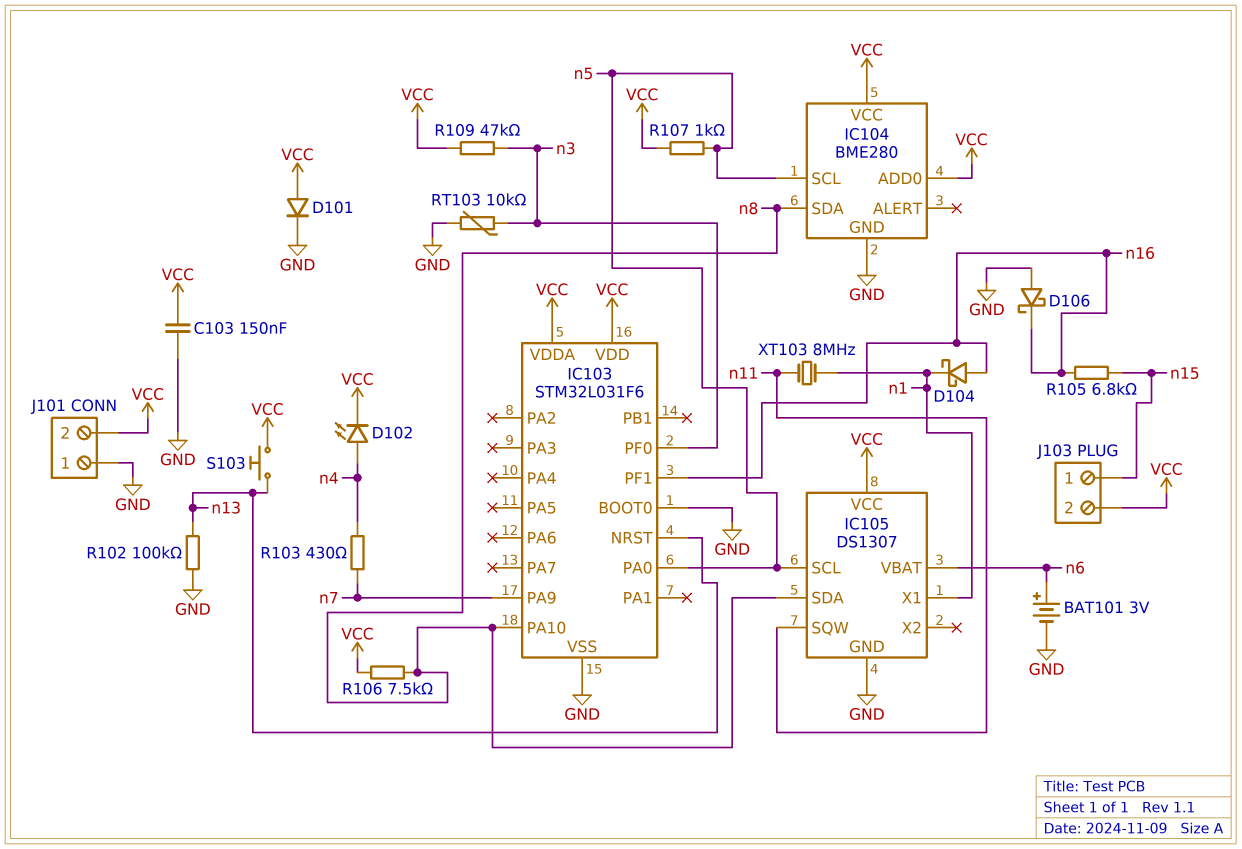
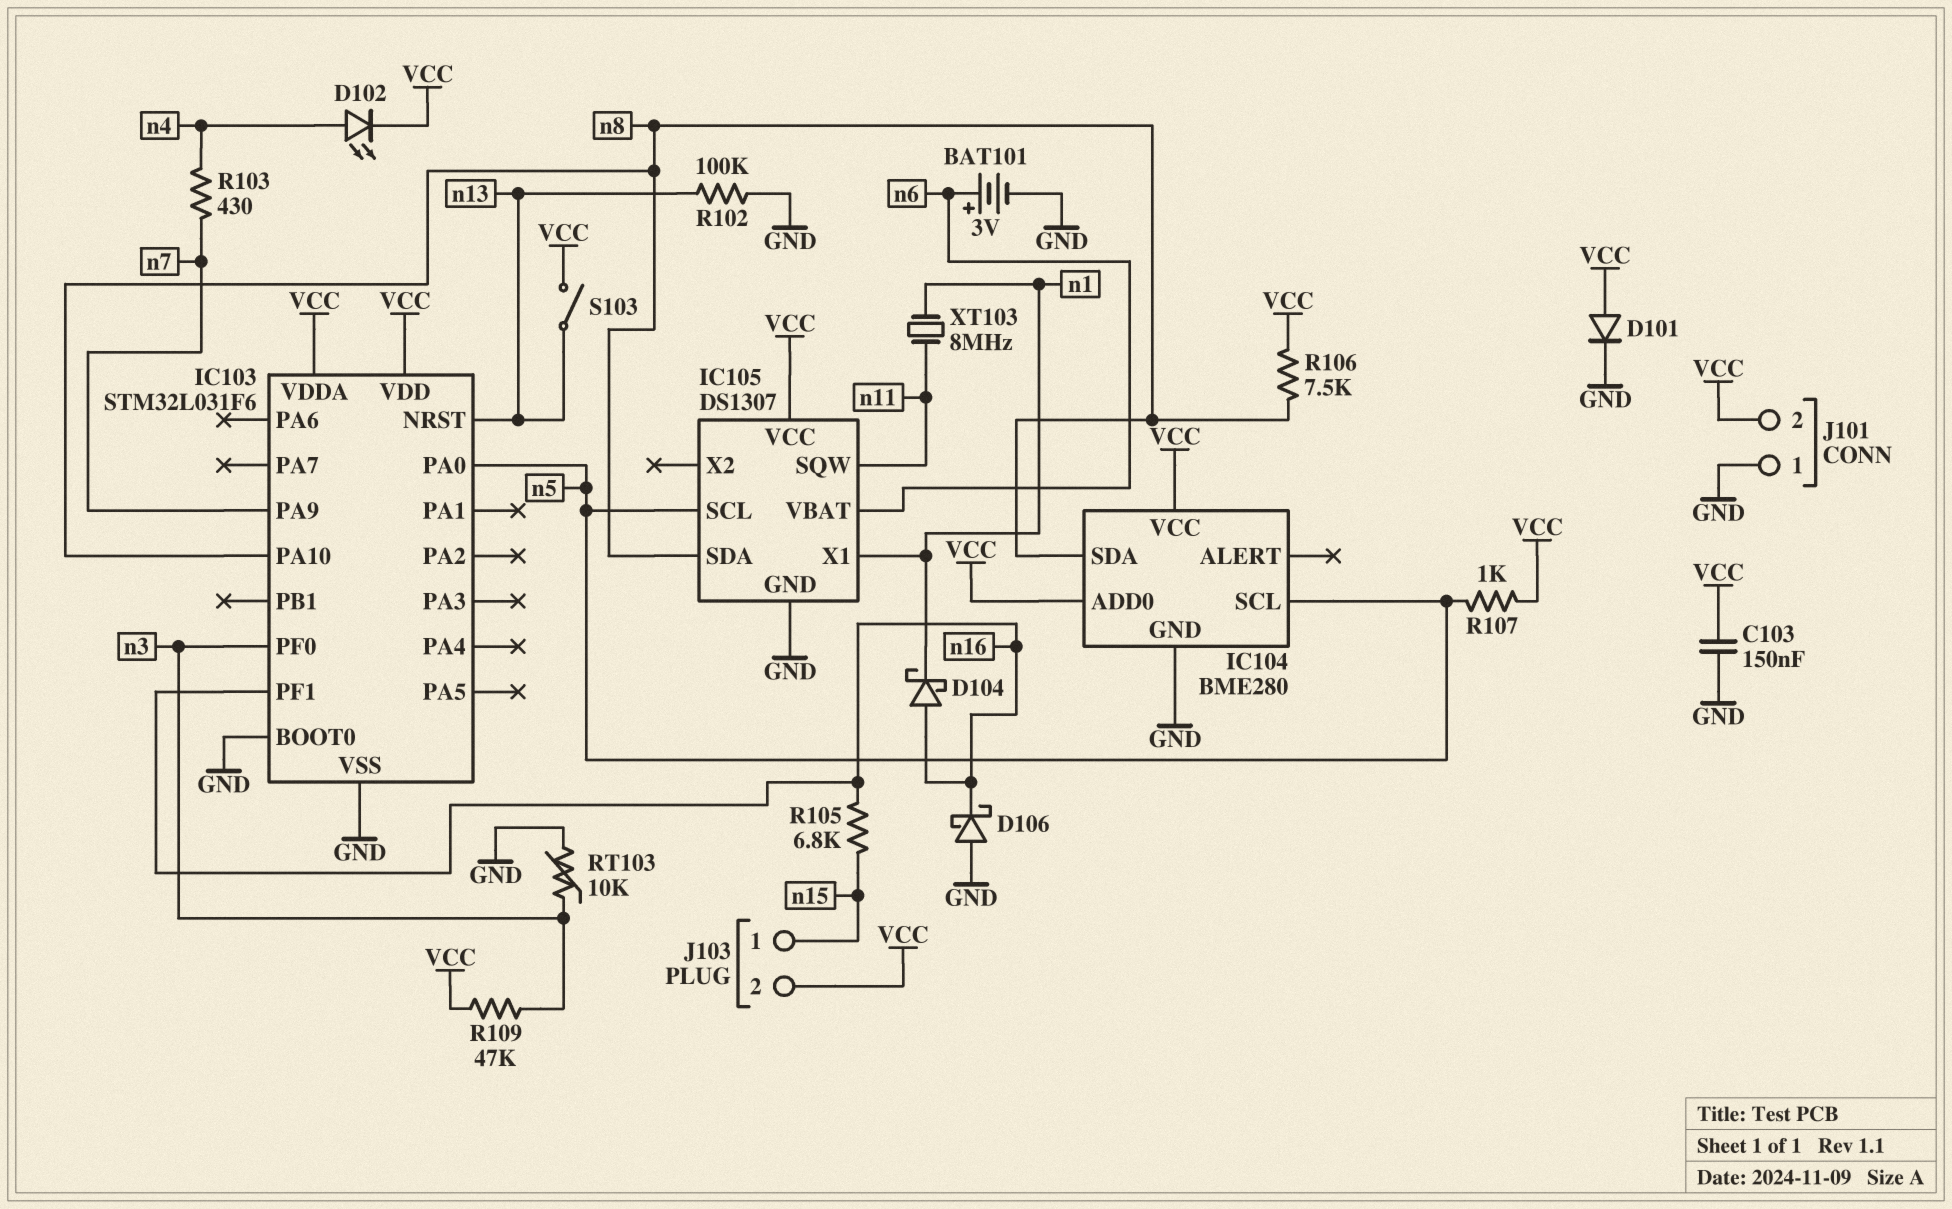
S103: button (VCC, n13) -> switch (VCC, n13)

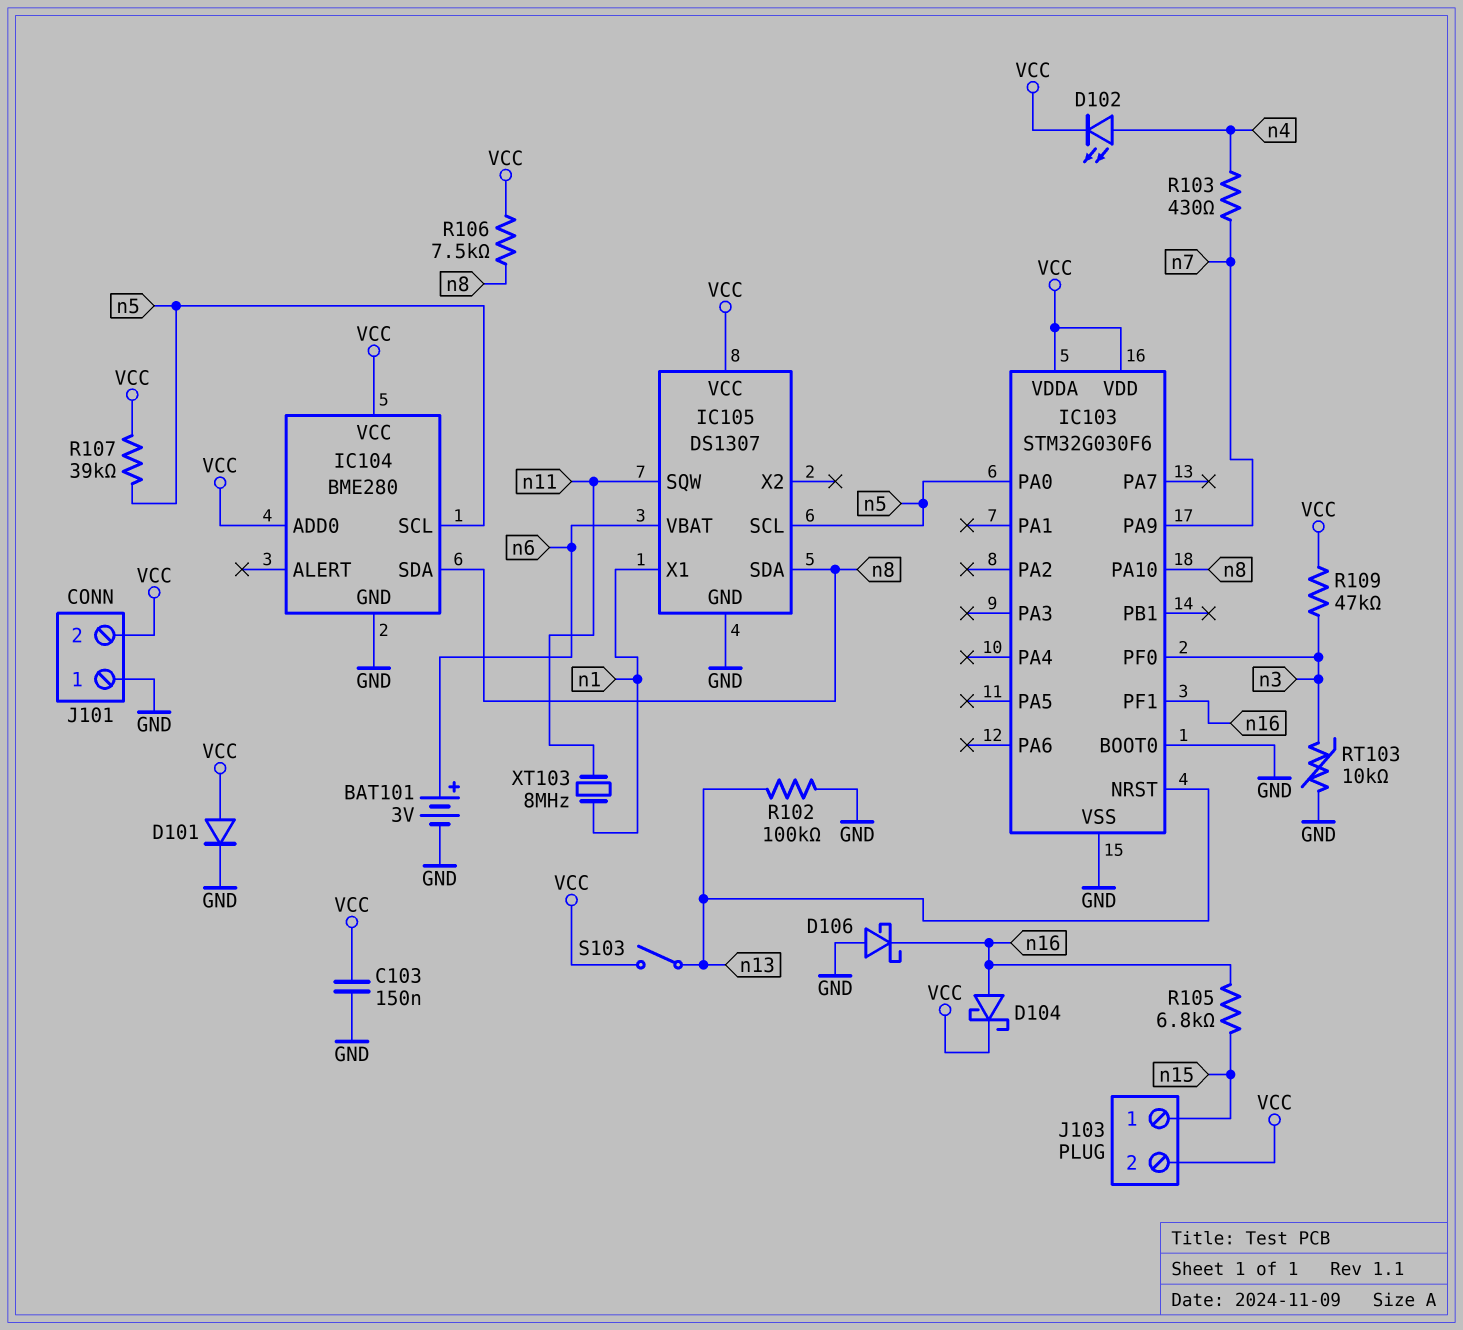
D104: schottky (A n16, K n1) -> schottky (A n16, K VCC)
IC103: STM32L031F6 -> STM32G030F6
R107: 1k (VCC, n5) -> 39k (VCC, n5)

